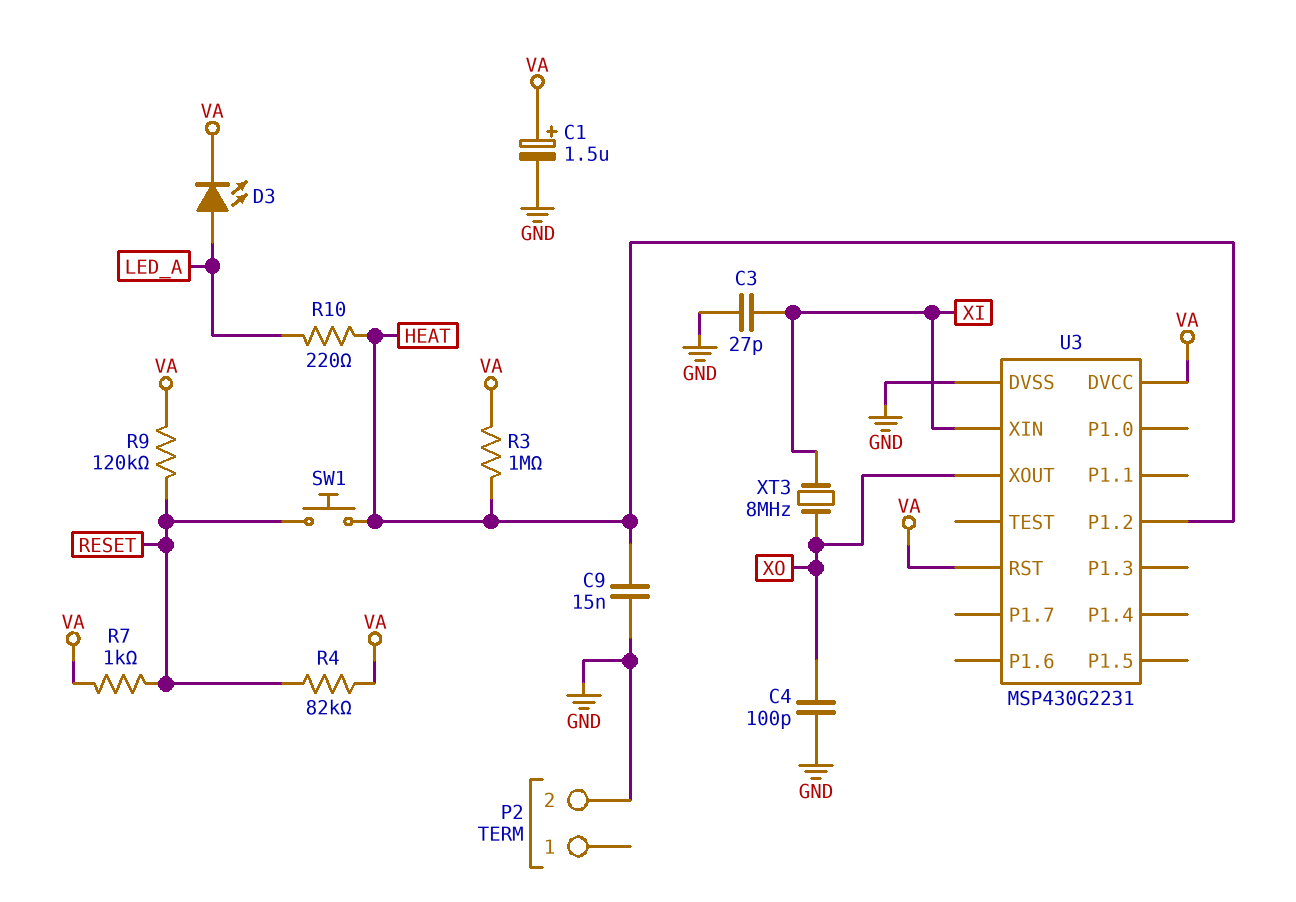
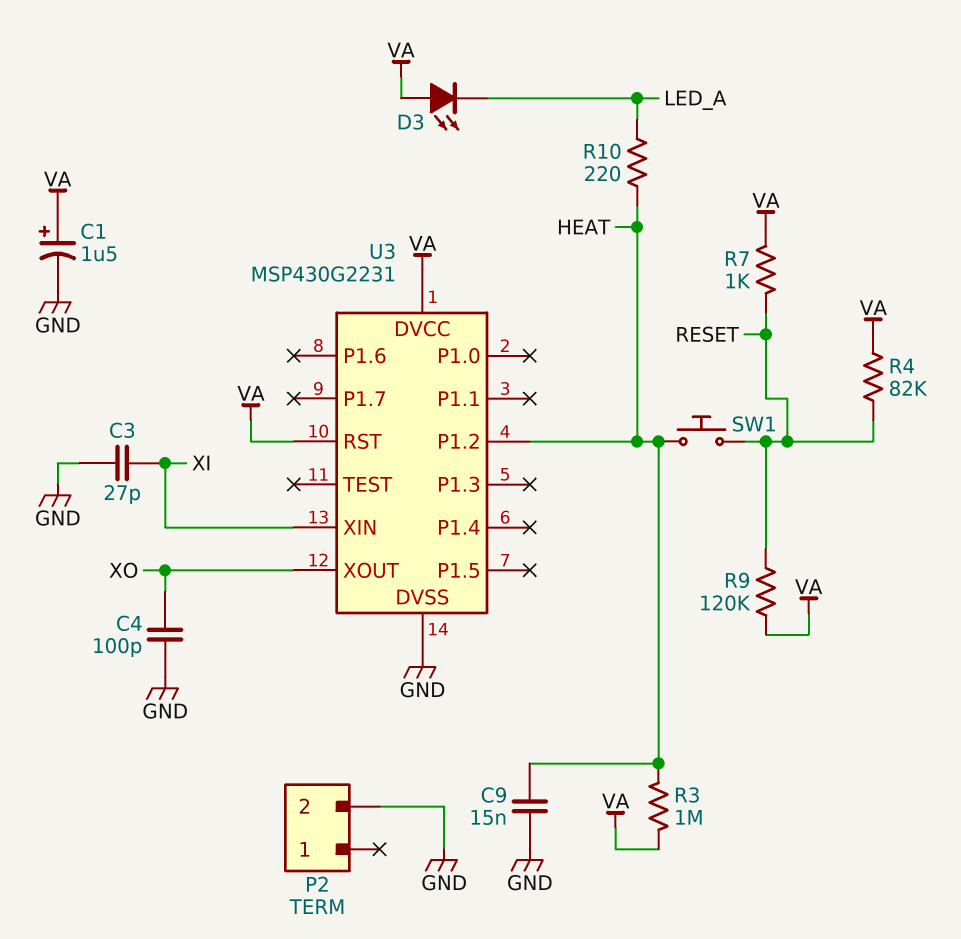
D3: LED (A LED_A, K VA) -> LED (A VA, K LED_A)
XT3: 8MHz (XI, XO) -> none

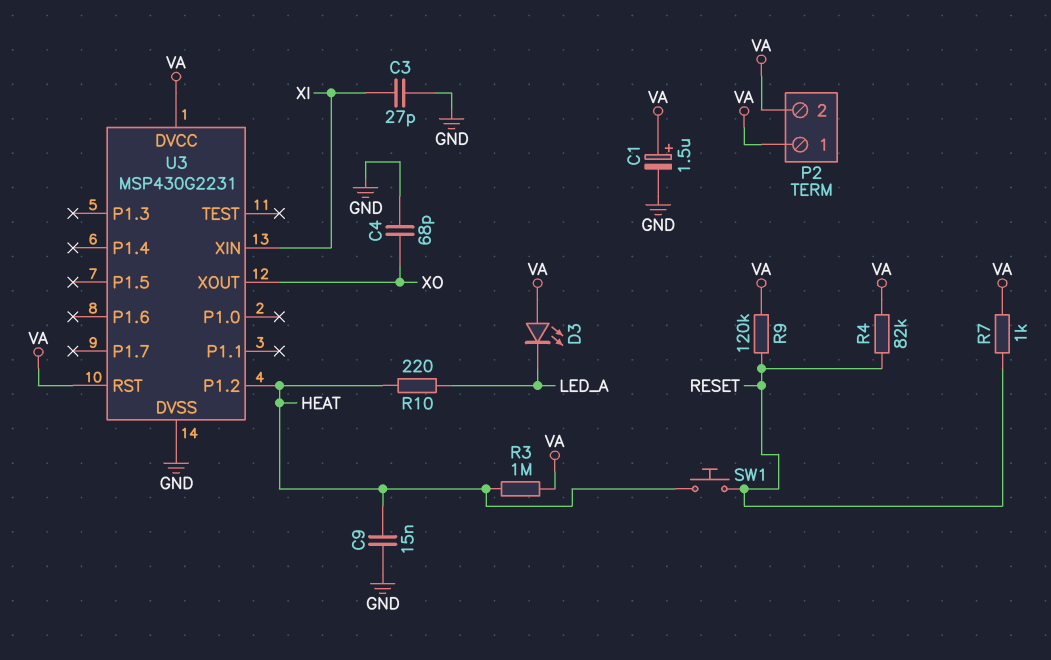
C4: 100pF (GND, XO) -> 68pF (GND, XO)
P2 pin 1: none -> VA
P2 pin 2: GND -> VA

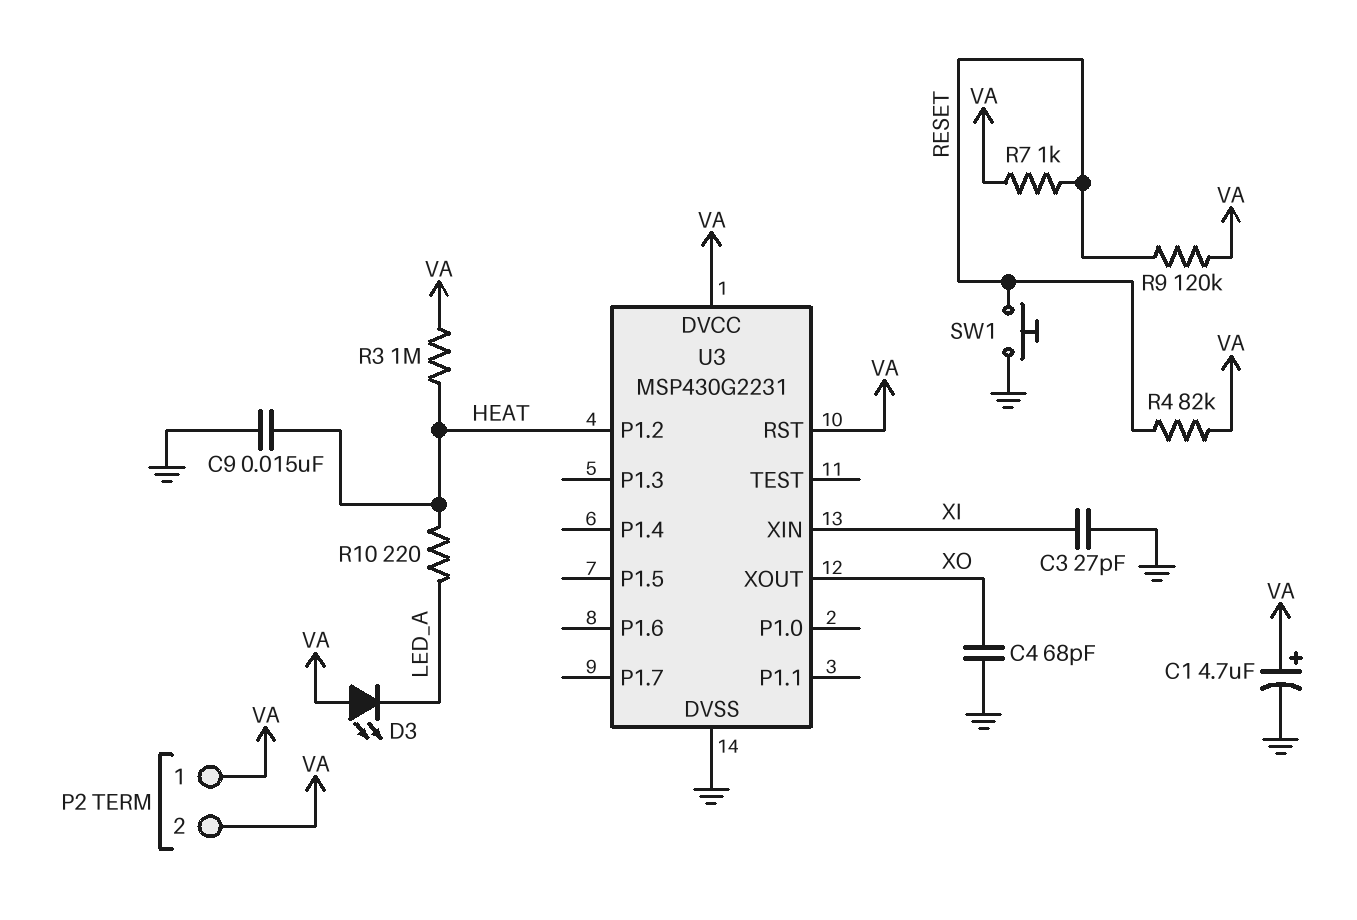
C1: 1.5uF (plus VA, minus GND) -> 4.7uF (plus VA, minus GND)
SW1: button (HEAT, RESET) -> button (GND, RESET)

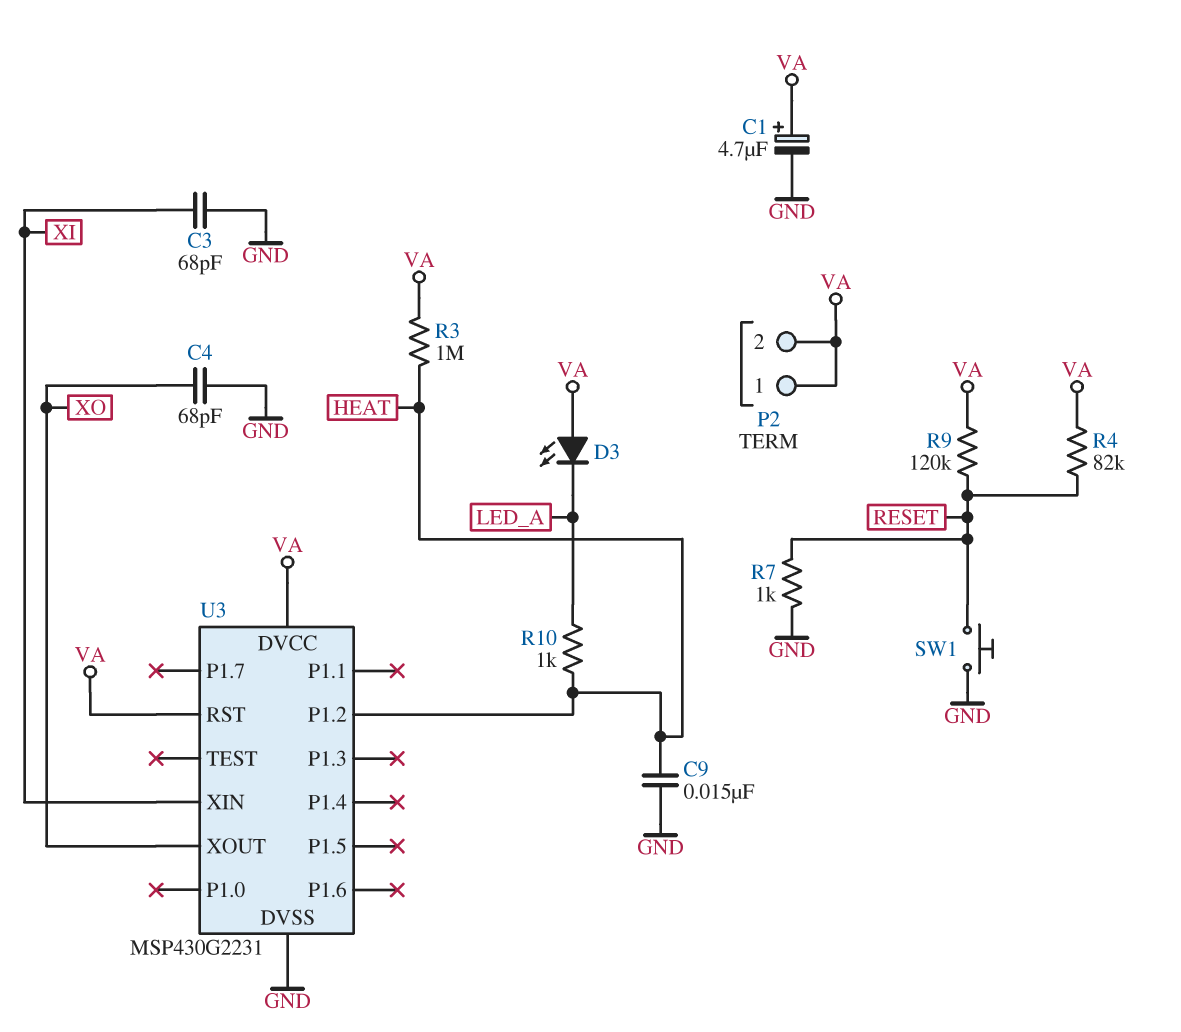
C3: 27pF (GND, XI) -> 68pF (GND, XI)
R7: 1k (RESET, VA) -> 1k (GND, RESET)
R10: 220 (HEAT, LED_A) -> 1k (HEAT, LED_A)

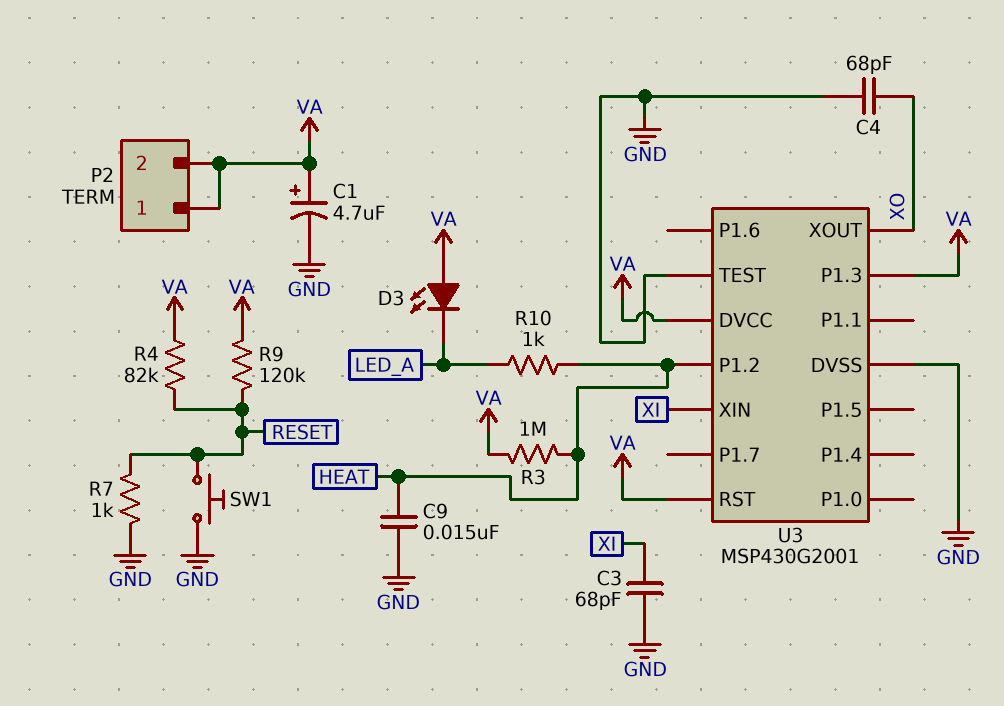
U3: MSP430G2231 -> MSP430G2001
U3 pin P1.3: none -> VA
U3 pin TEST: none -> GND

